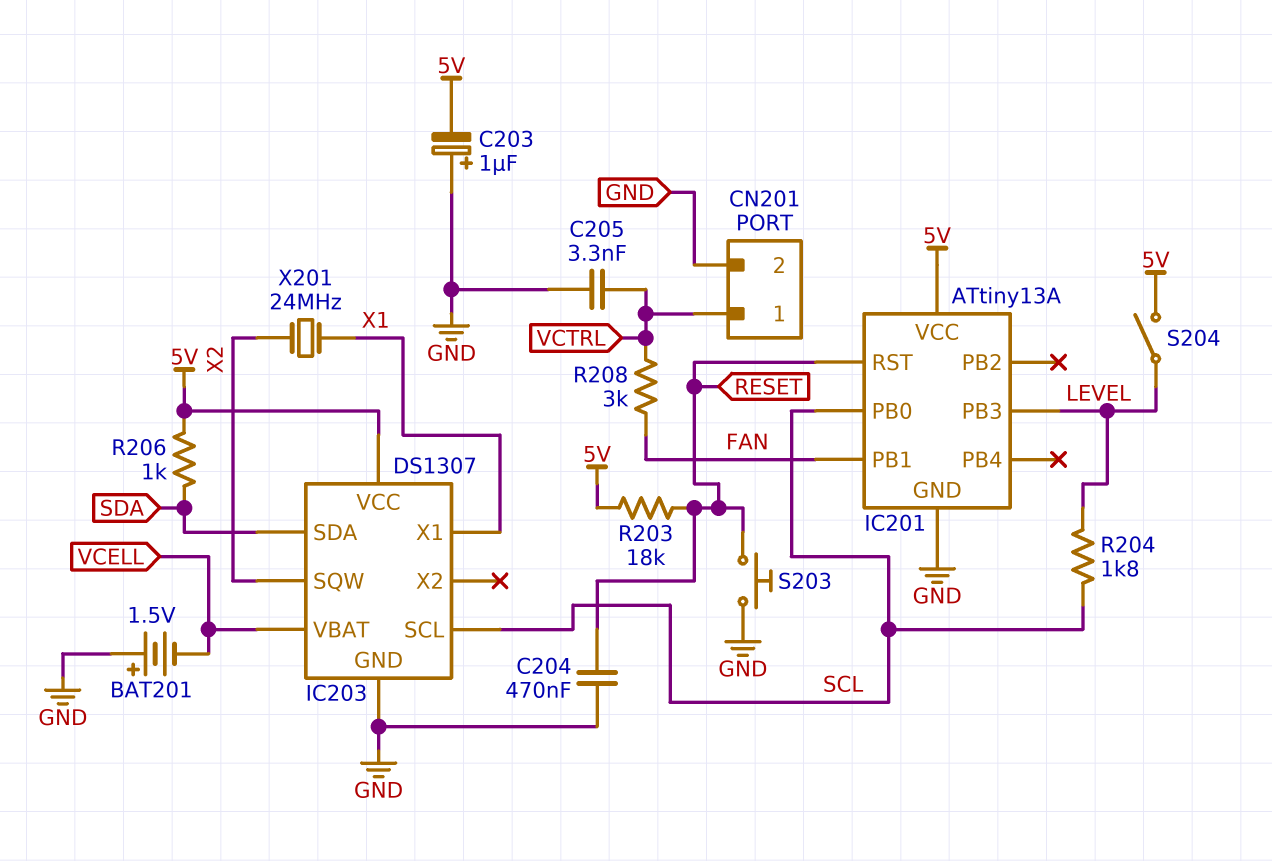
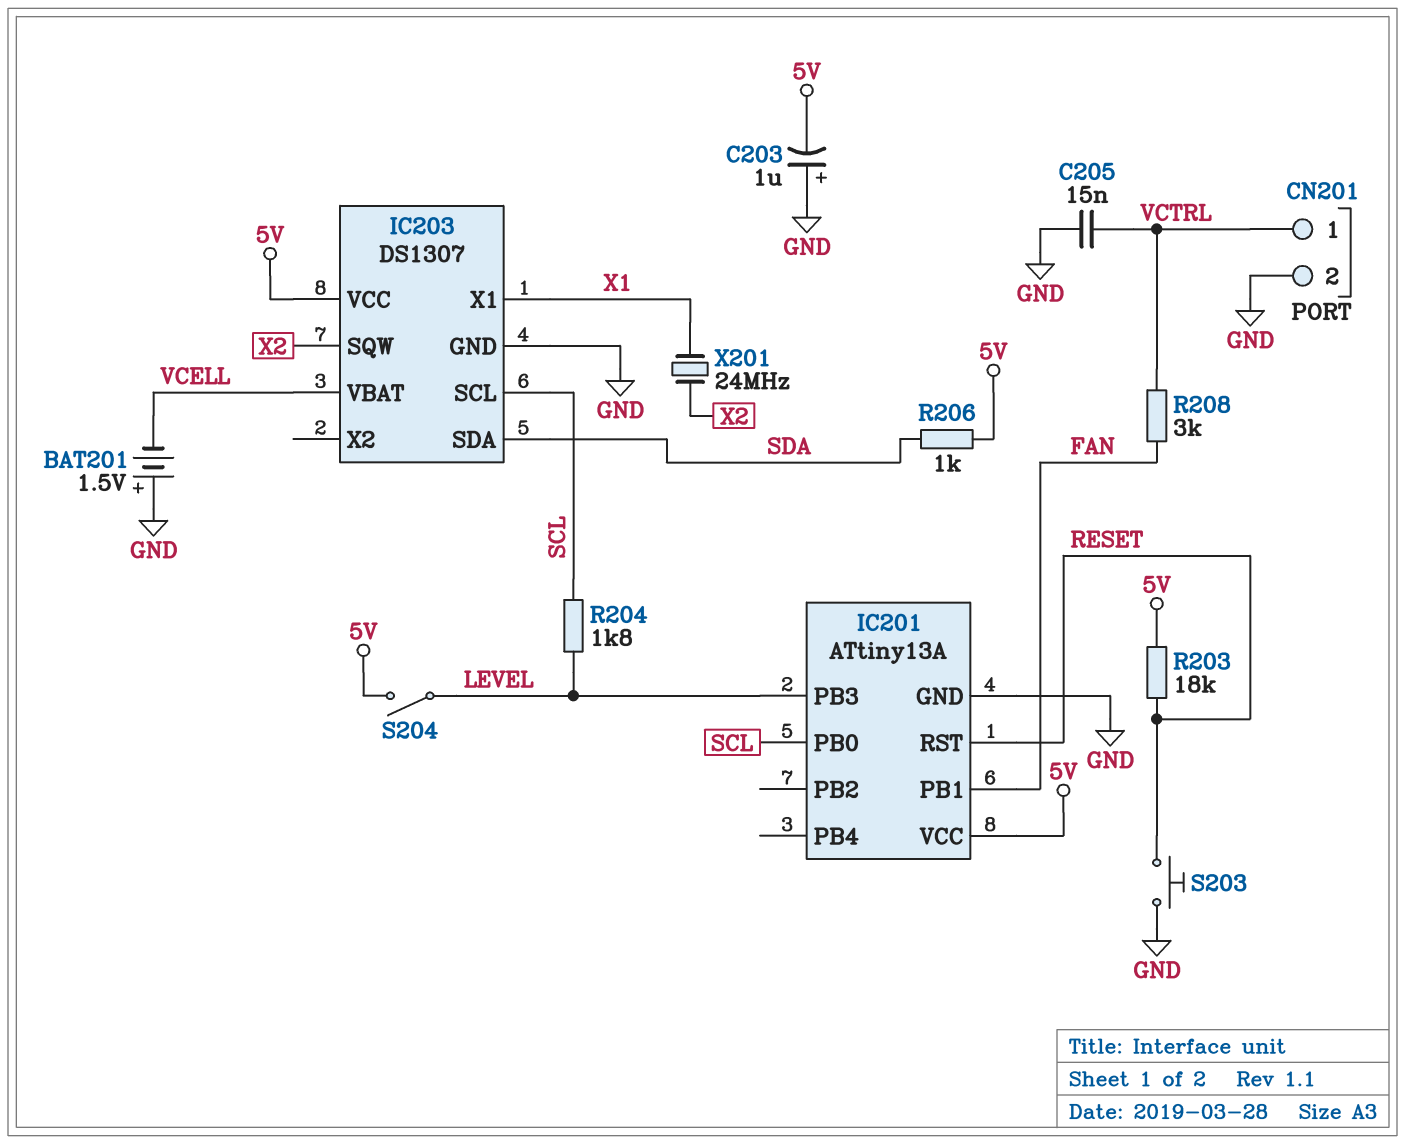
C204: 470nF (GND, RESET) -> none
C205: 3.3nF (GND, VCTRL) -> 15nF (GND, VCTRL)

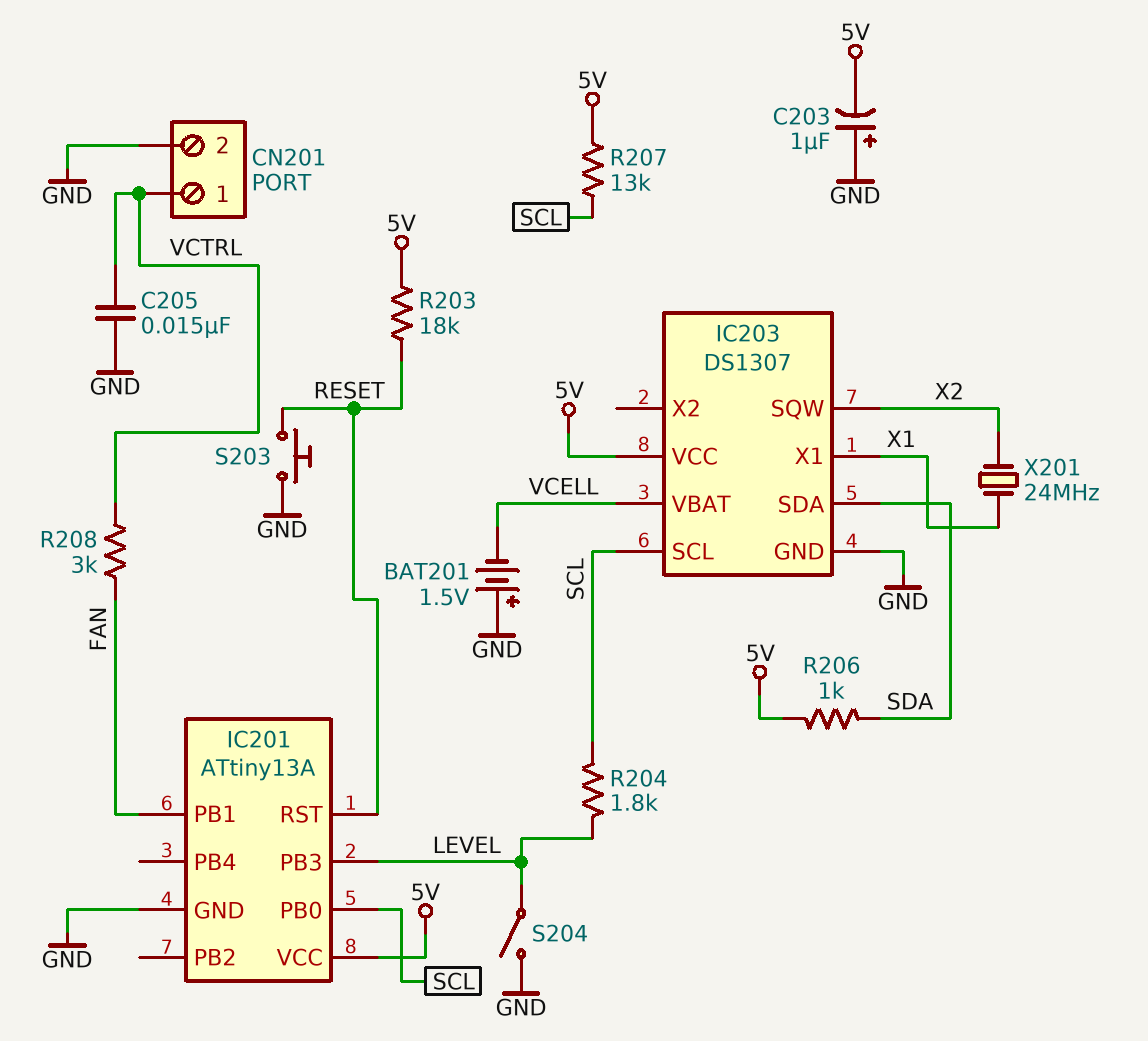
R207: none -> 13k (5V, SCL)
S204: switch (5V, LEVEL) -> switch (GND, LEVEL)

